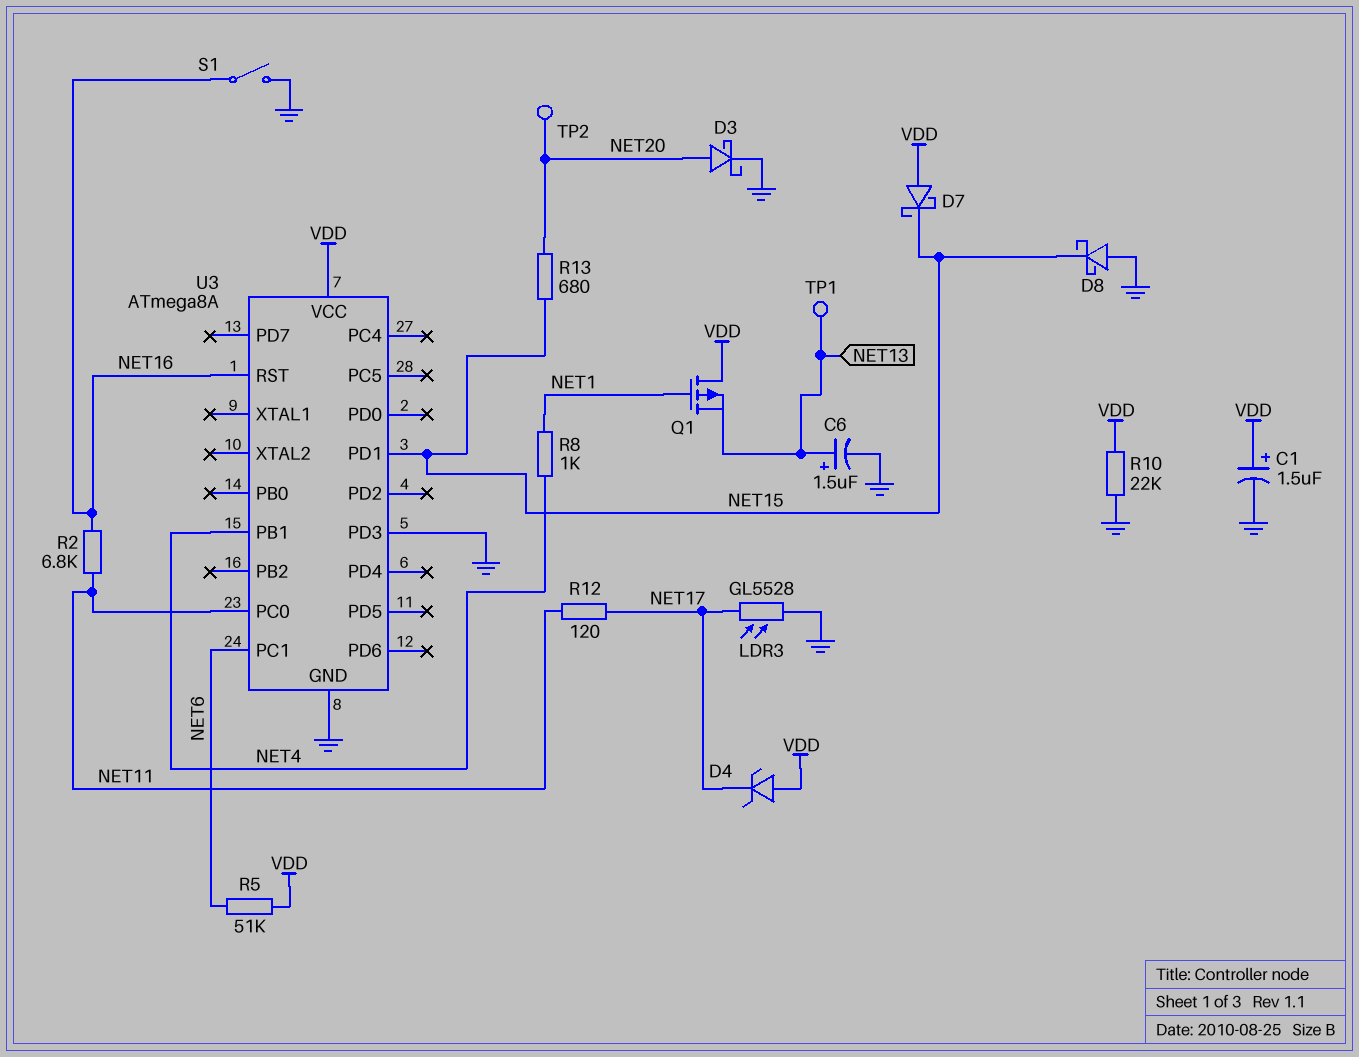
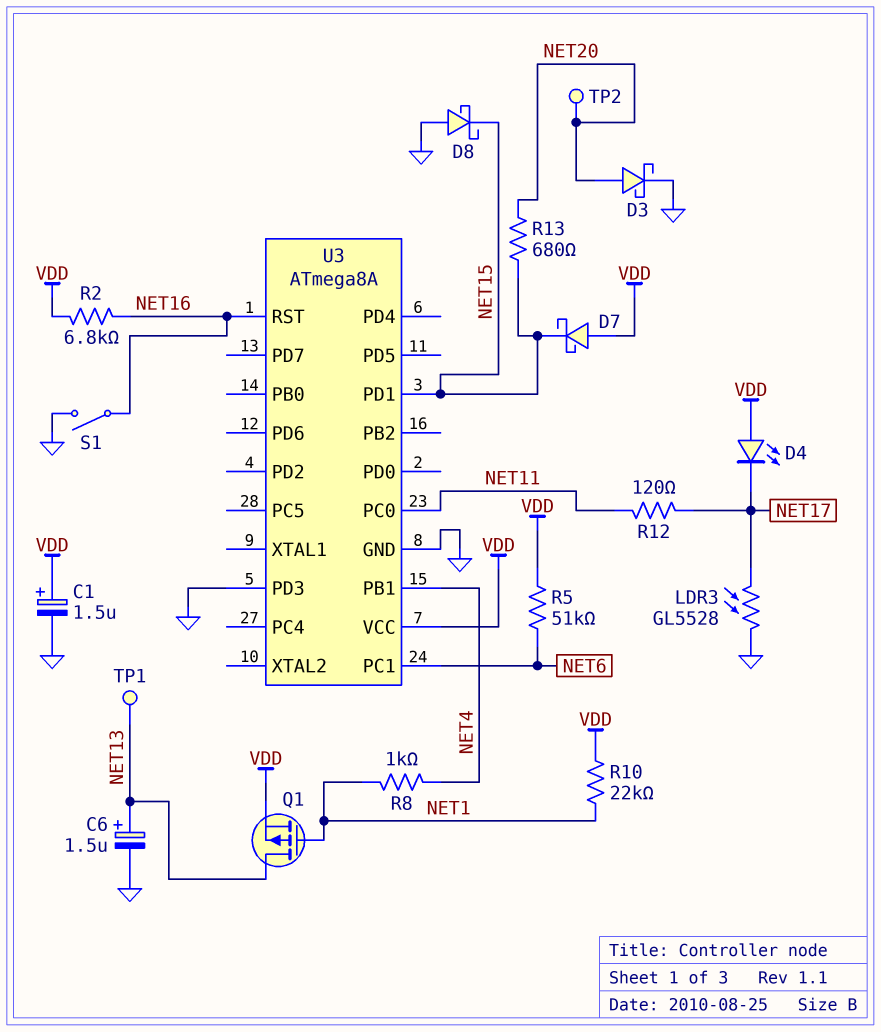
D4: zener (A VDD, K NET17) -> LED (A VDD, K NET17)
Q1: PMOS (G NET1, D VDD, S NET13) -> PMOS (G NET1, D NET13, S VDD)
R2: 6.8k (NET11, NET16) -> 6.8k (NET16, VDD)
R10: 22k (GND, VDD) -> 22k (NET1, VDD)

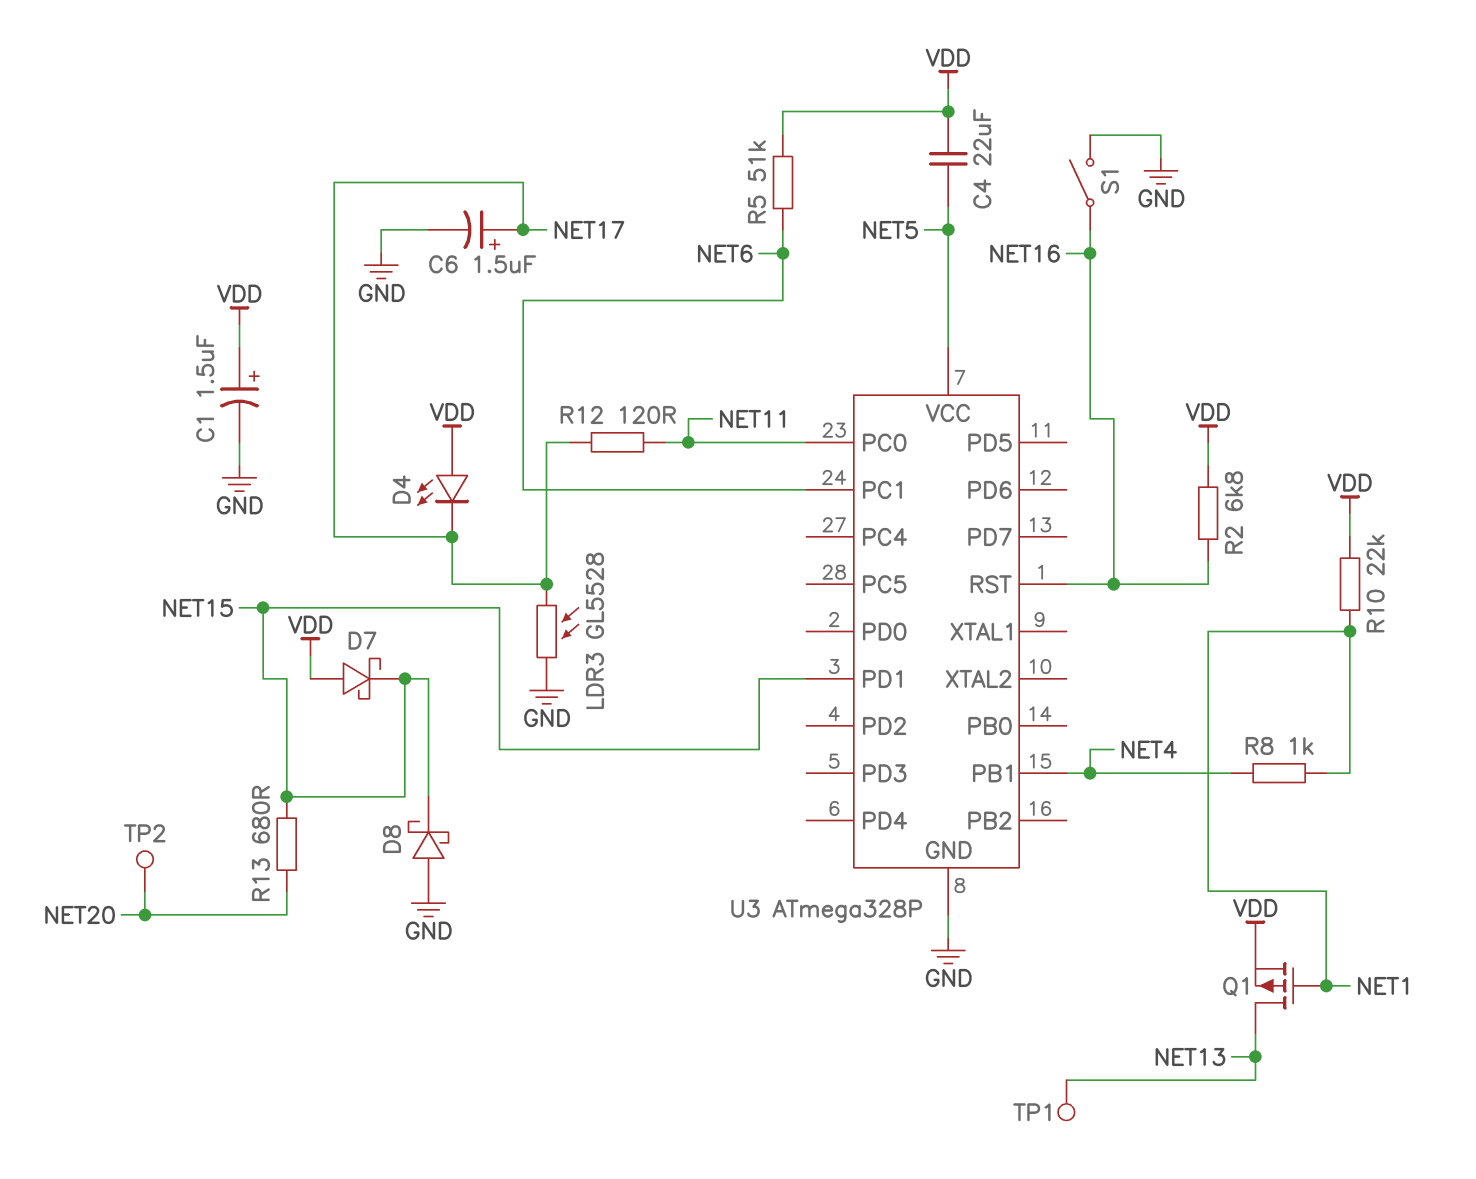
C4: none -> 22uF (NET5, VDD)
C6: 1.5uF (plus NET13, minus GND) -> 1.5uF (plus NET17, minus GND)
D3: schottky (A NET20, K GND) -> none
U3: ATmega8A -> ATmega328P
U3 pin PD3: GND -> none
U3 pin VCC: VDD -> NET5

